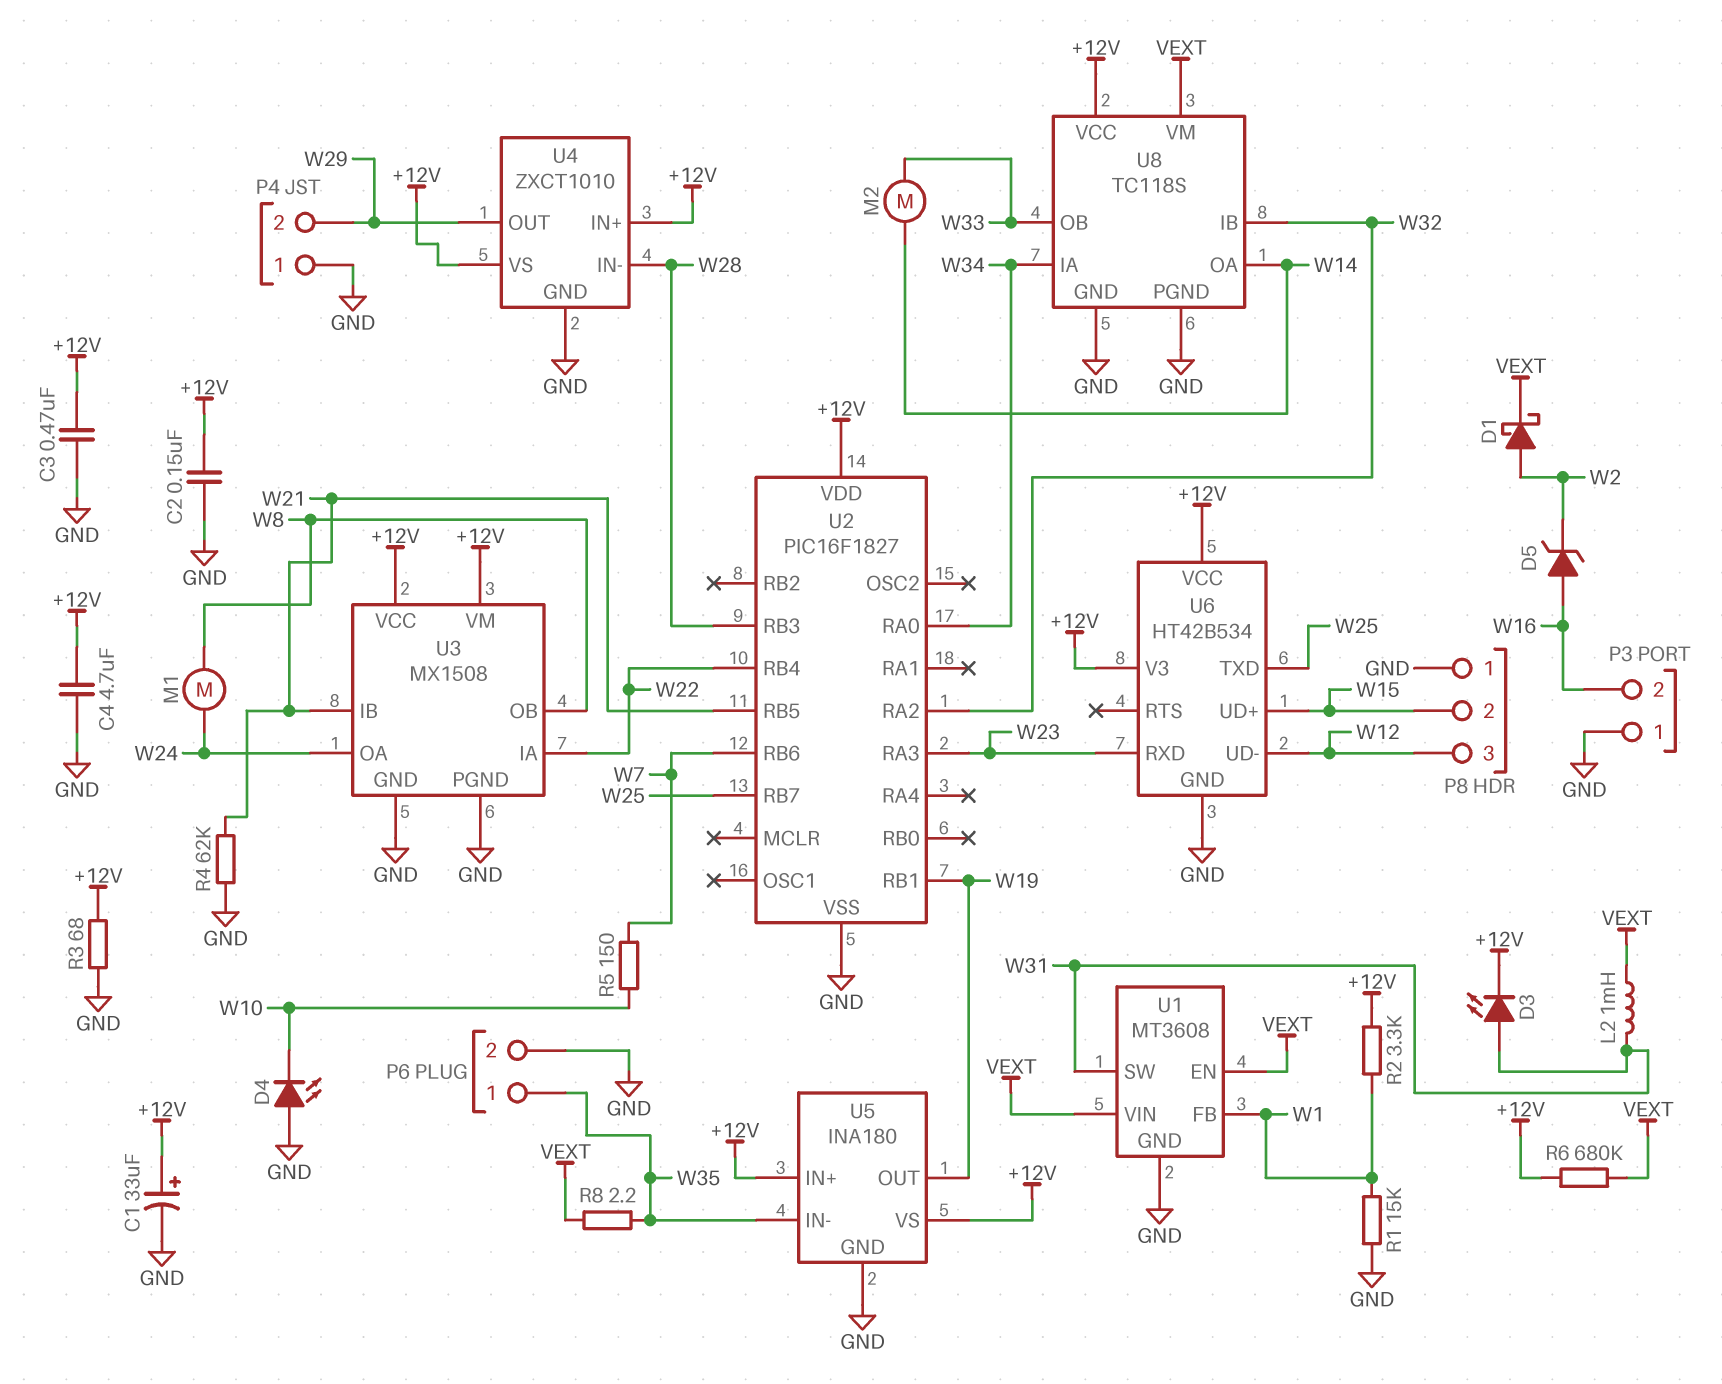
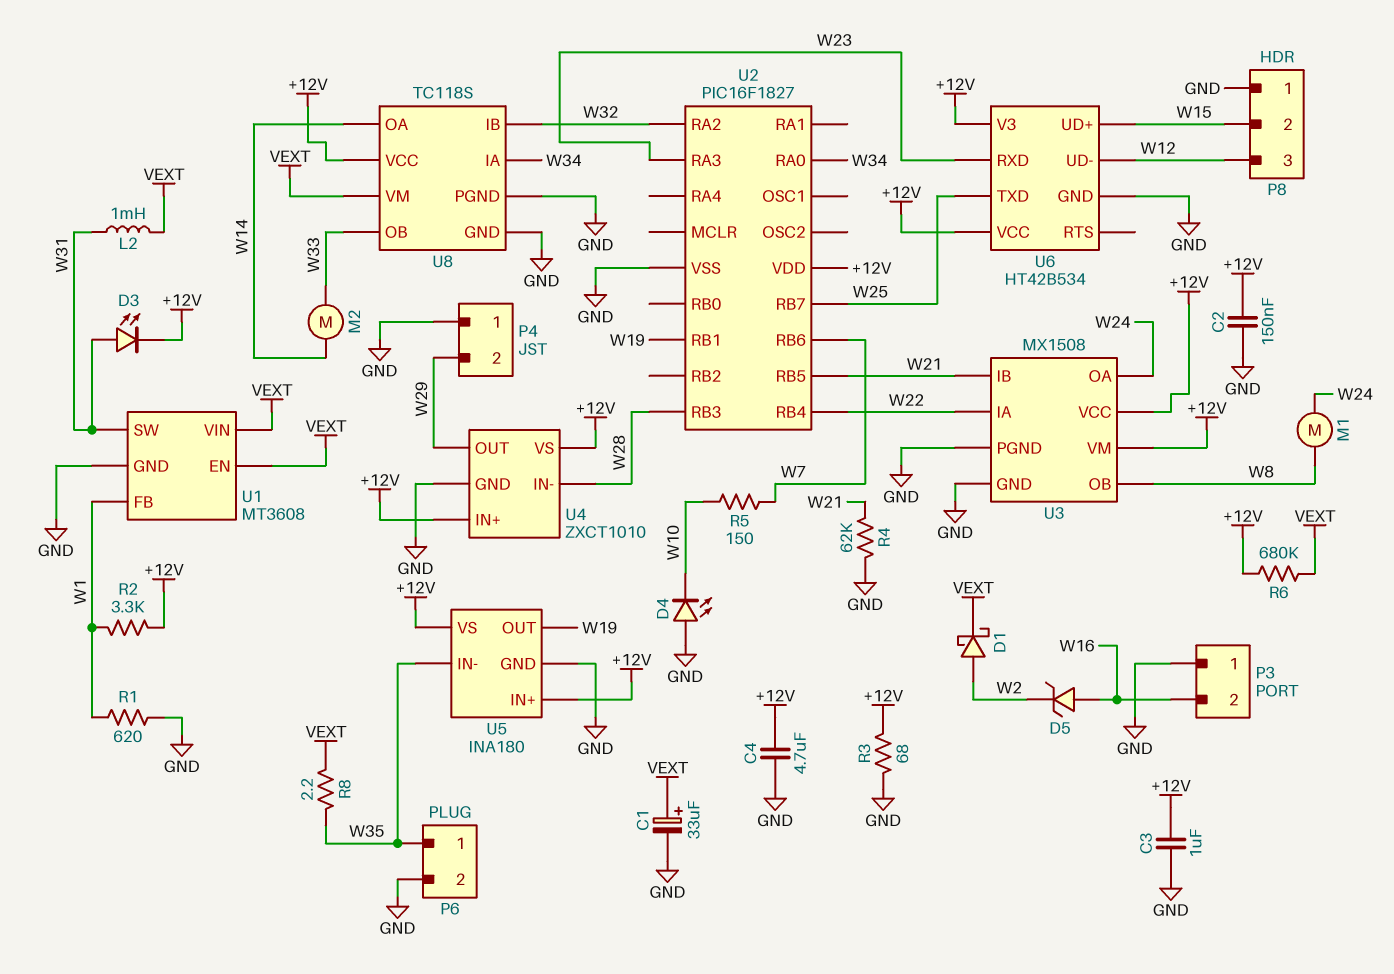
C1: 33uF (plus +12V, minus GND) -> 33uF (plus VEXT, minus GND)
C3: 470nF (+12V, GND) -> 1uF (+12V, GND)
R1: 15k (GND, W1) -> 620 (GND, W1)

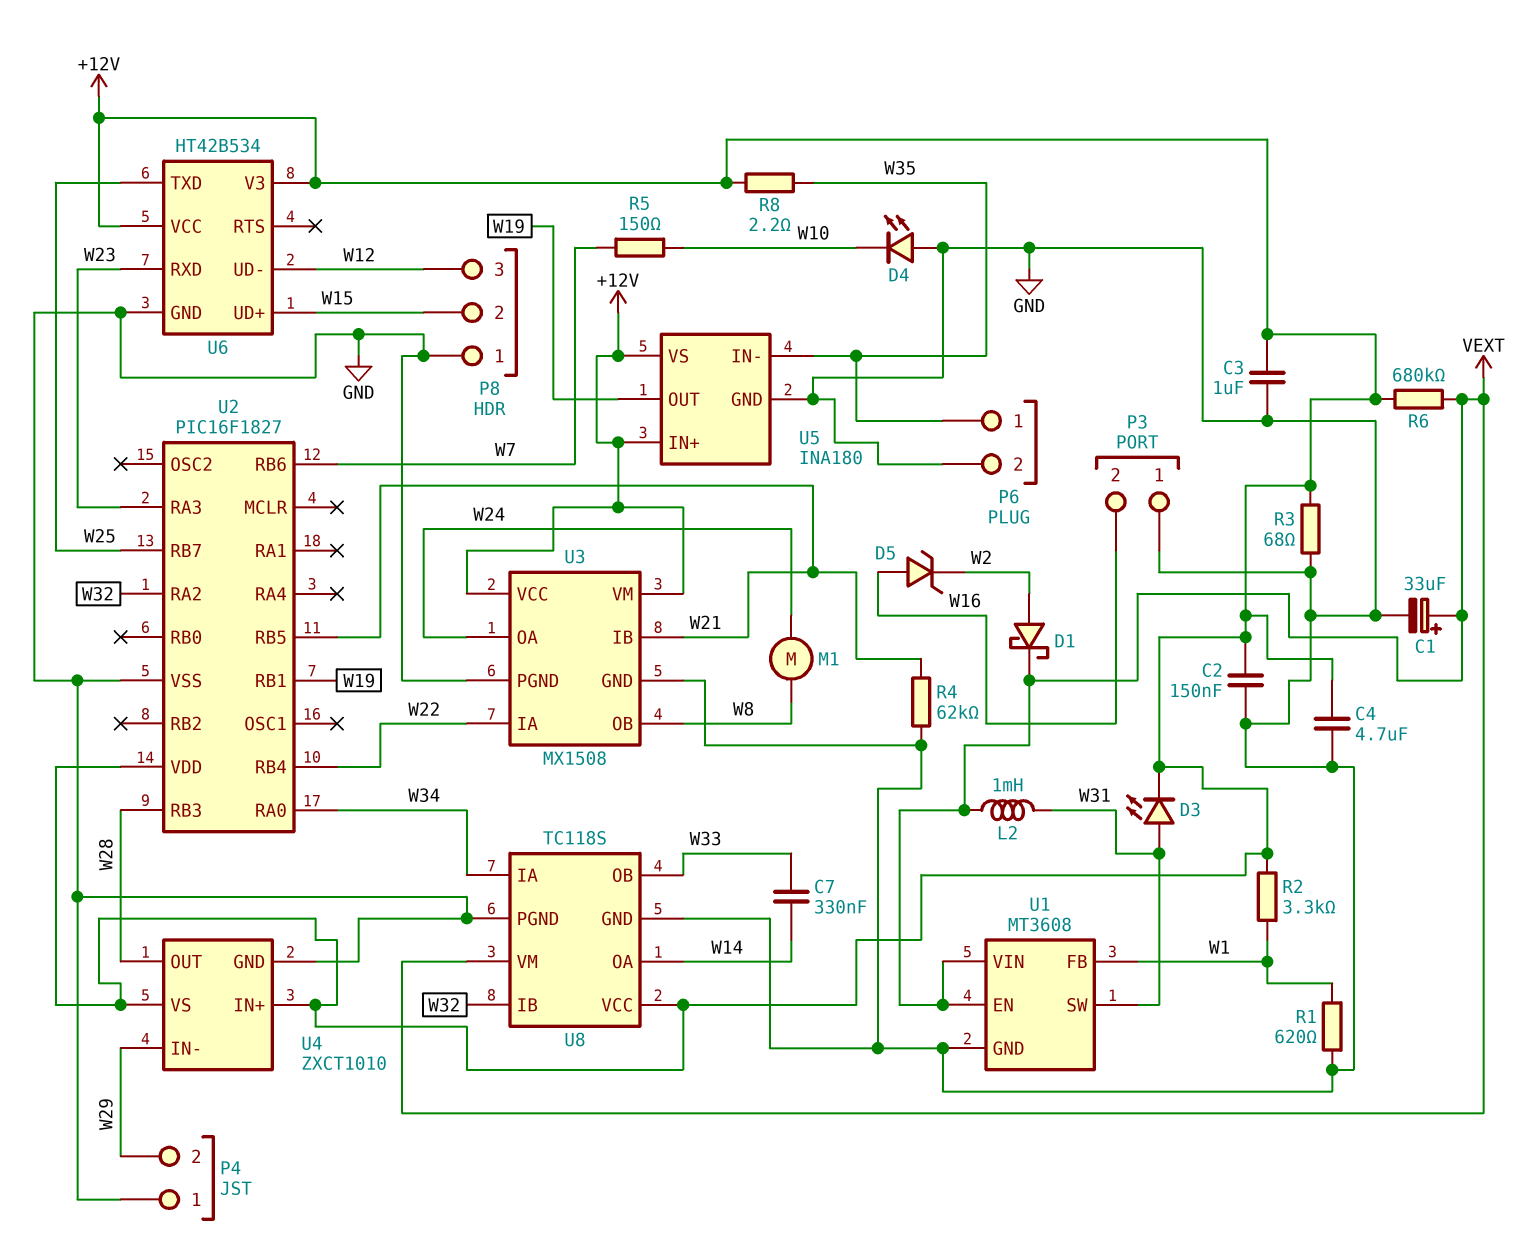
C7: none -> 330nF (W14, W33)
M2: motor (W14, W33) -> none
R8: 2.2 (VEXT, W35) -> 2.2 (+12V, W35)
U4 pin IN-: W28 -> W29
U4 pin OUT: W29 -> W28

